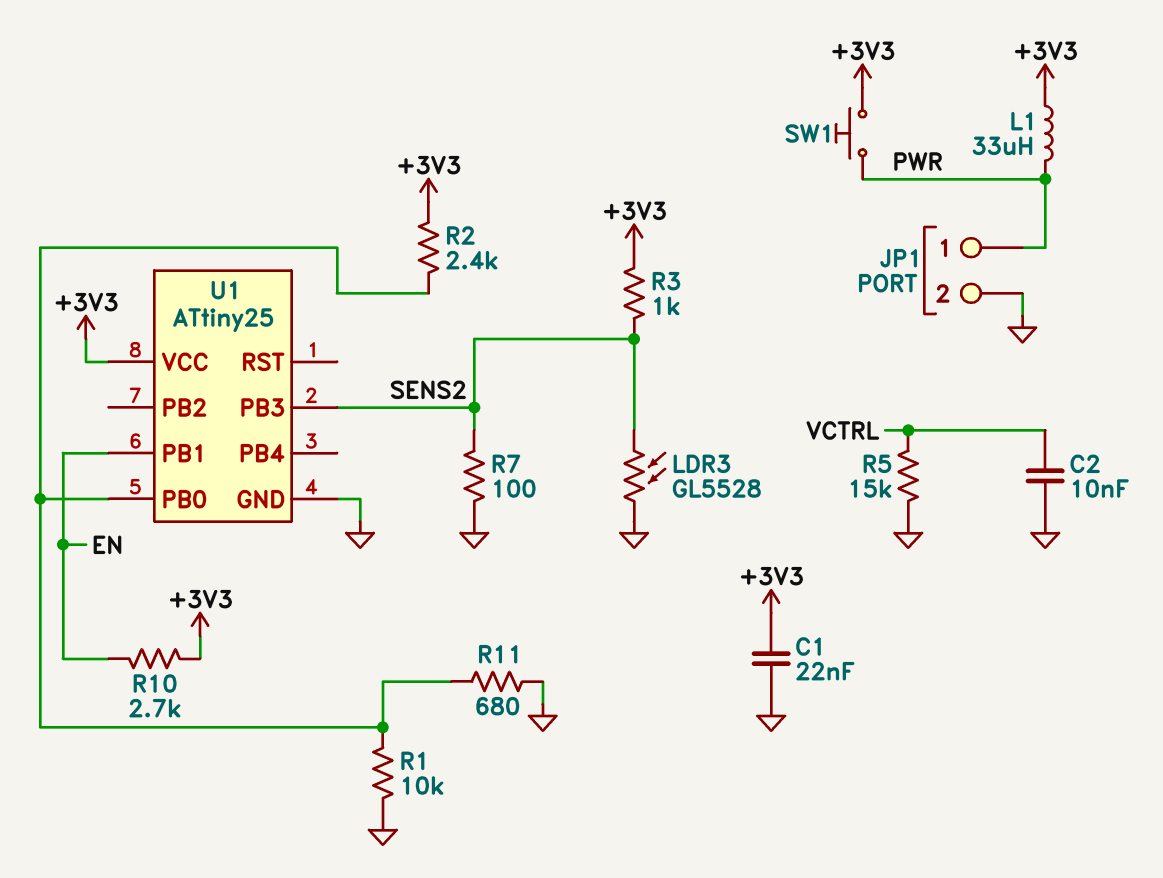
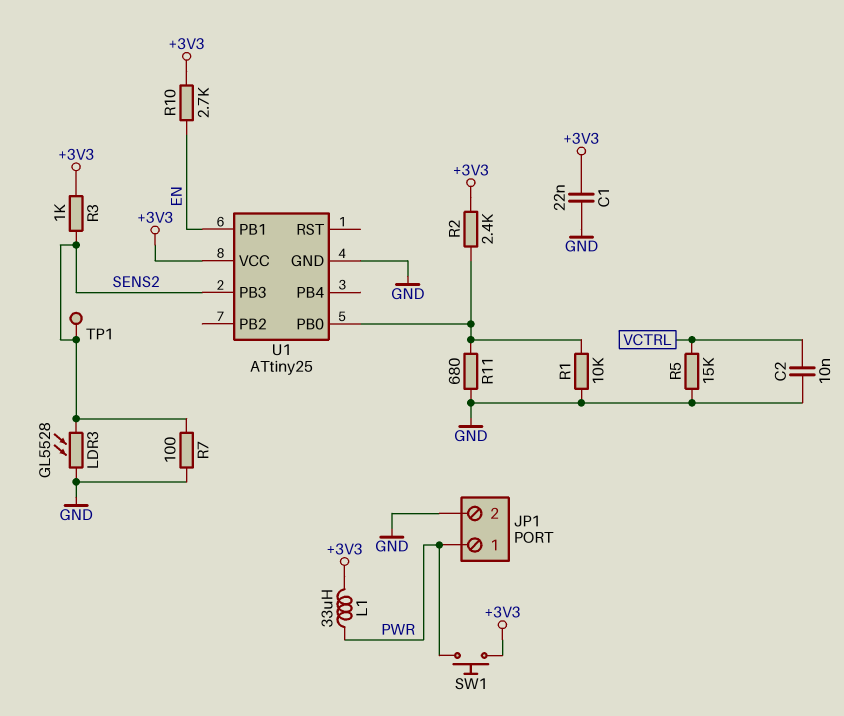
TP1: none -> test point (SENS2)

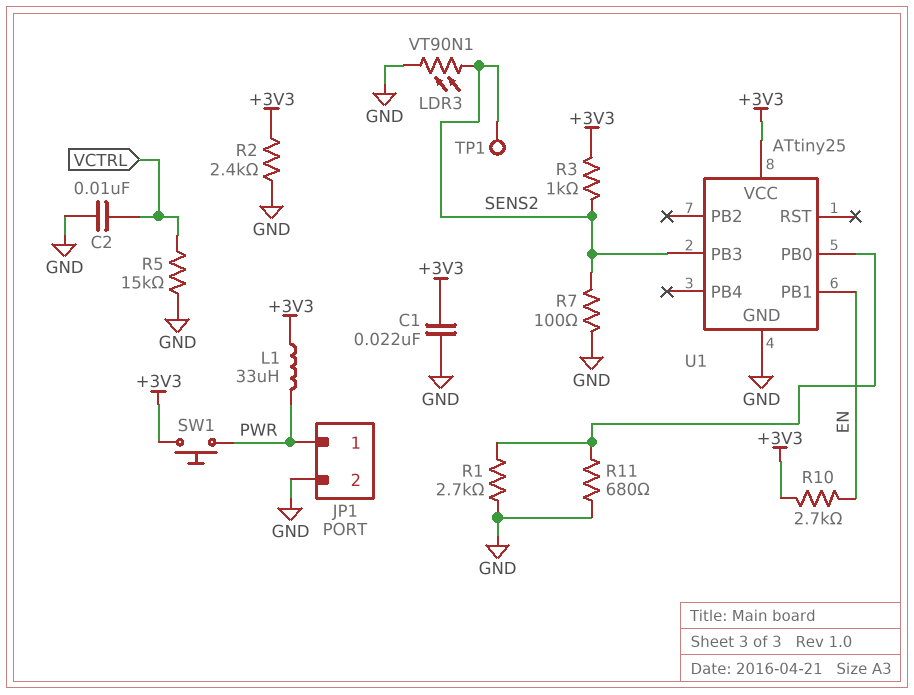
LDR3: GL5528 (GND, SENS2) -> VT90N1 (GND, SENS2)
R1: 10k (GND, U1/PB0) -> 2.7k (GND, U1/PB0)
R2: 2.4k (+3V3, U1/PB0) -> 2.4k (+3V3, GND)

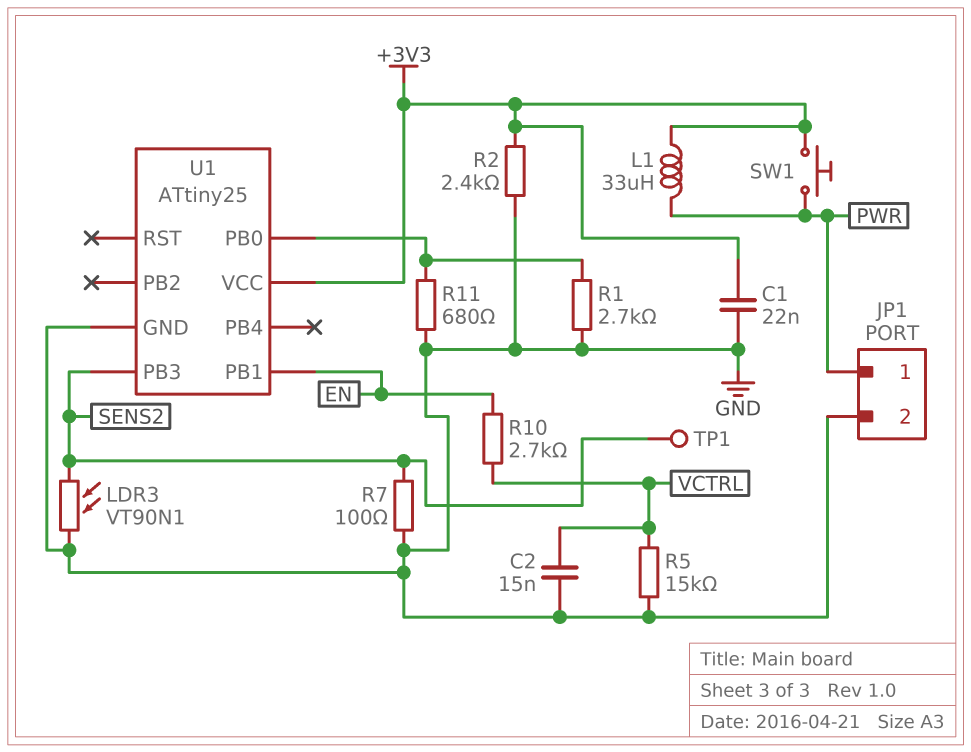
C2: 10nF (GND, VCTRL) -> 15nF (GND, VCTRL)
R3: 1k (+3V3, SENS2) -> none
R10: 2.7k (+3V3, EN) -> 2.7k (EN, VCTRL)

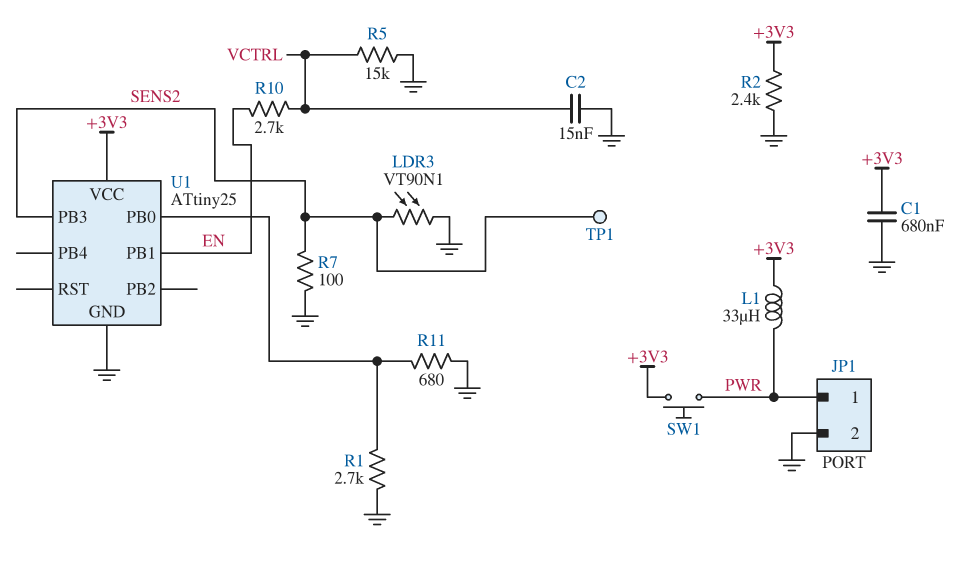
C1: 22nF (+3V3, GND) -> 680nF (+3V3, GND)

